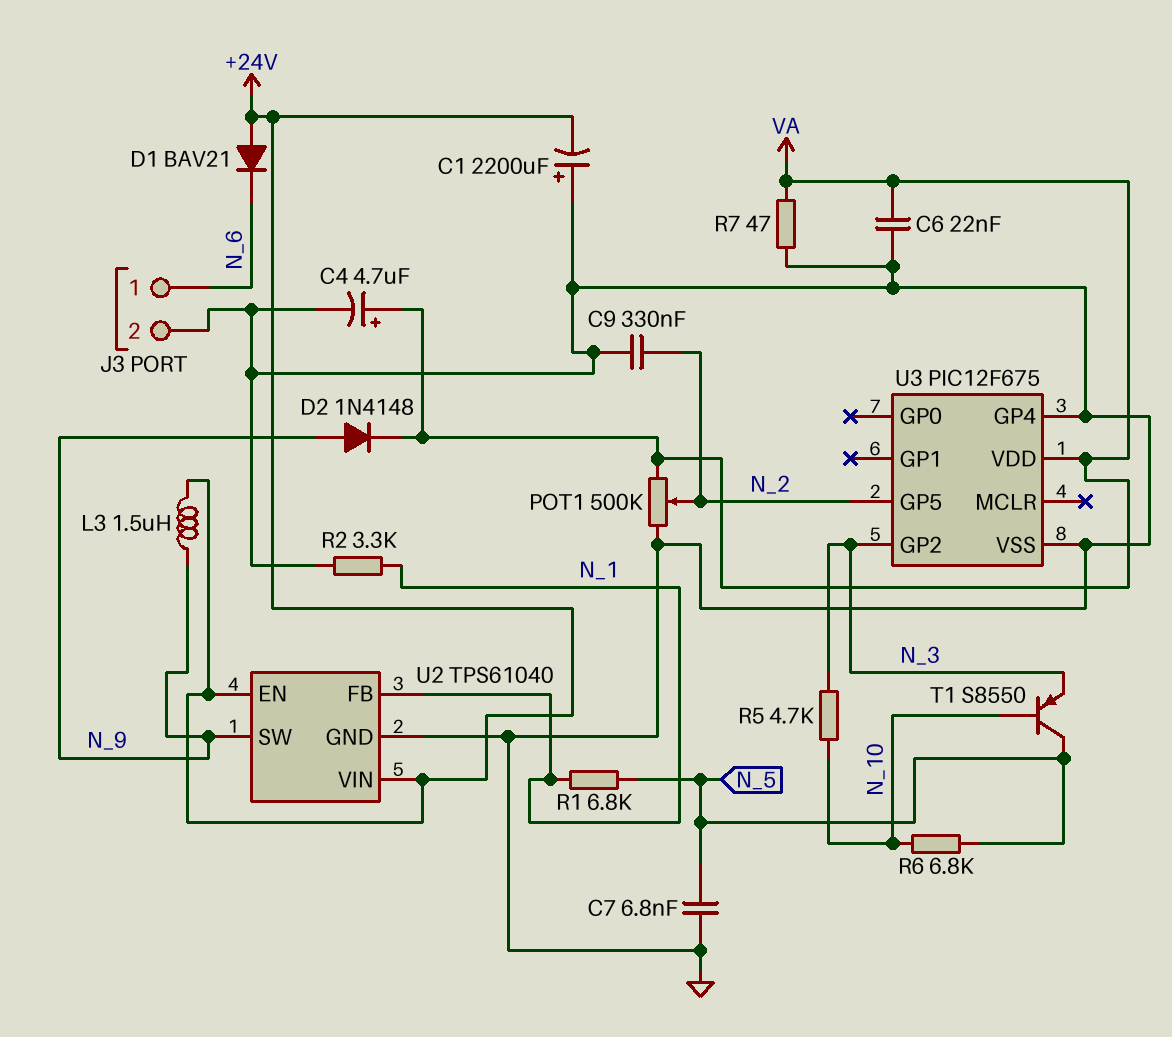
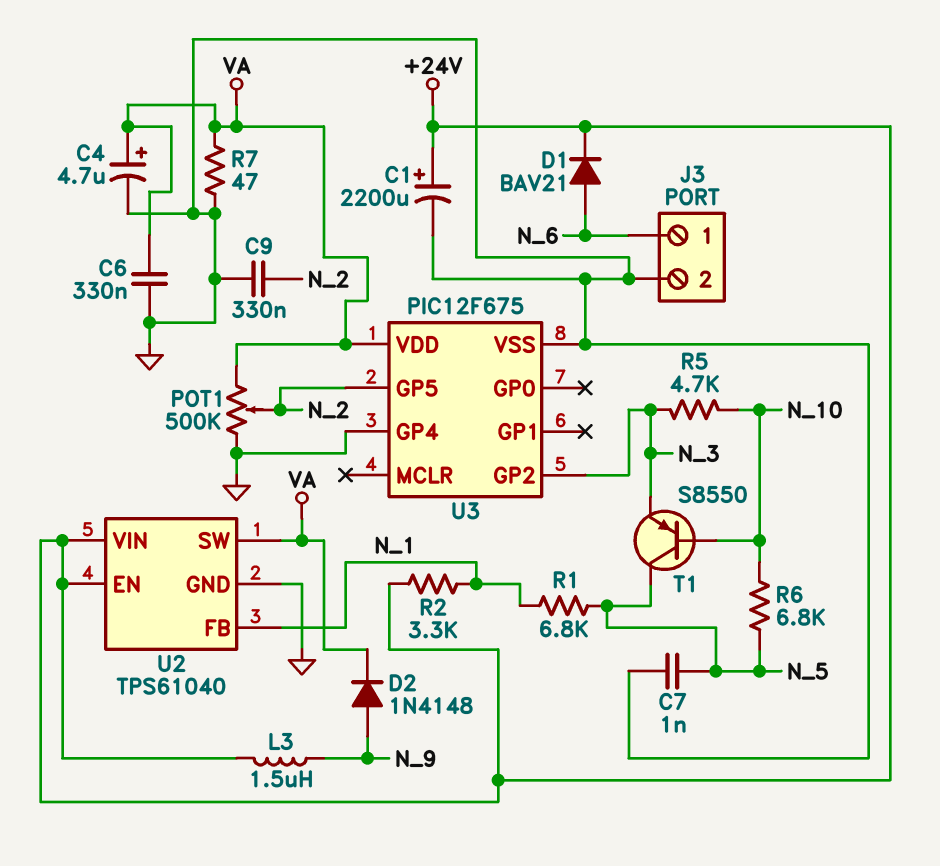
C1: 2200uF (plus GND, minus +24V) -> 2200uF (plus +24V, minus GND)
C6: 22nF (GND, VA) -> 330nF (GND, VA)
C7: 6.8nF (GND, N_5) -> 1nF (GND, N_5)
D1: diode BAV21 (A +24V, K N_6) -> diode BAV21 (A N_6, K +24V)
R2: 3.3k (GND, N_1) -> 3.3k (+24V, N_1)
U2 pin SW: N_9 -> VA

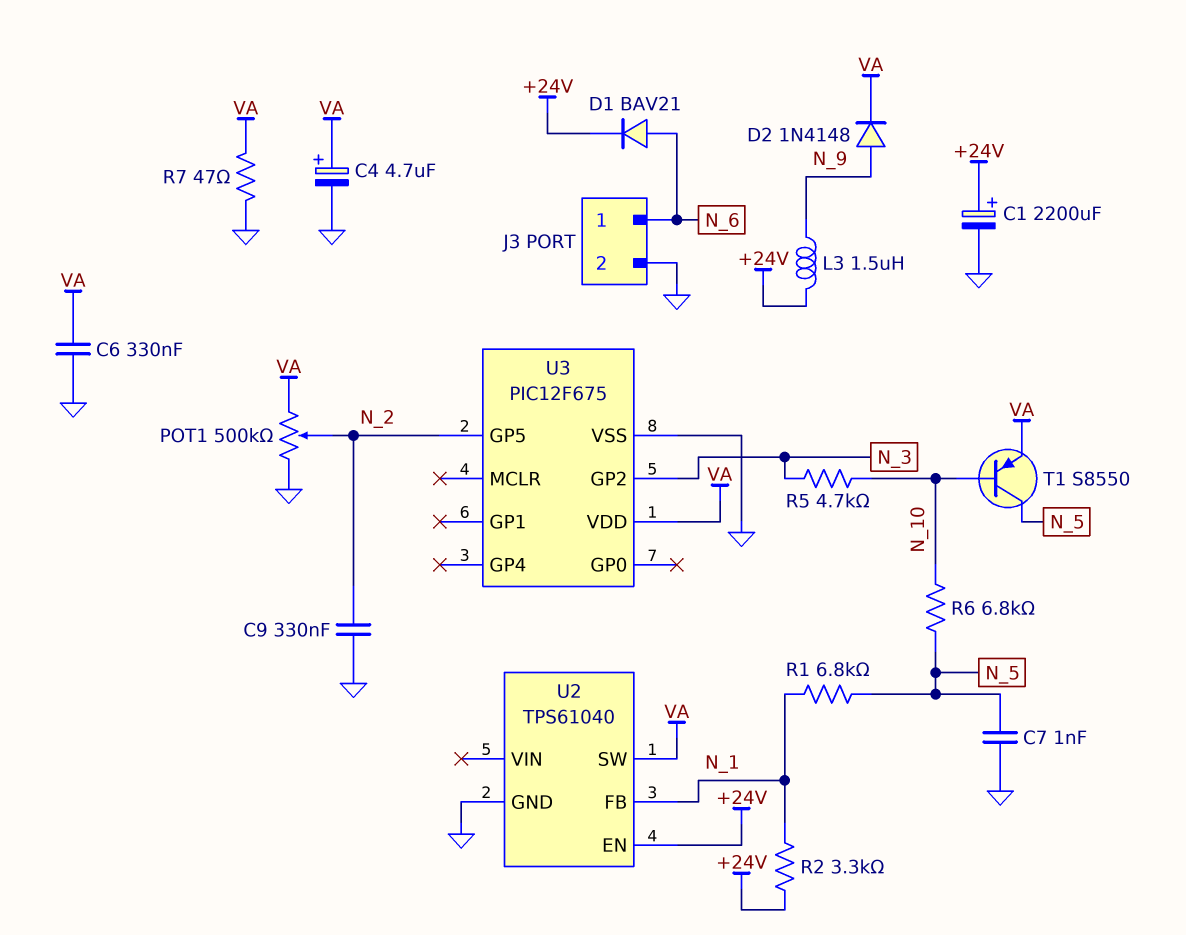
T1: PNP S8550 (B N_10, C N_5, E N_3) -> PNP S8550 (B N_10, C N_5, E VA)
U2 pin VIN: +24V -> none
U3 pin GP4: GND -> none

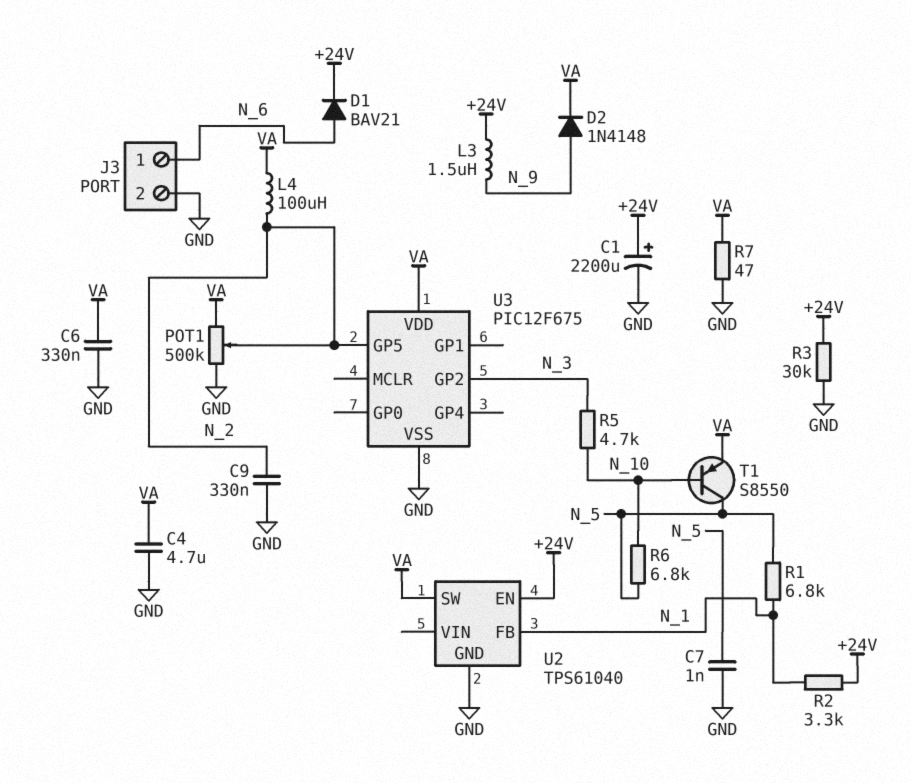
C4: 4.7uF (plus VA, minus GND) -> 4.7uF (GND, VA)
L4: none -> 100uH (N_2, VA)
R3: none -> 30k (+24V, GND)

